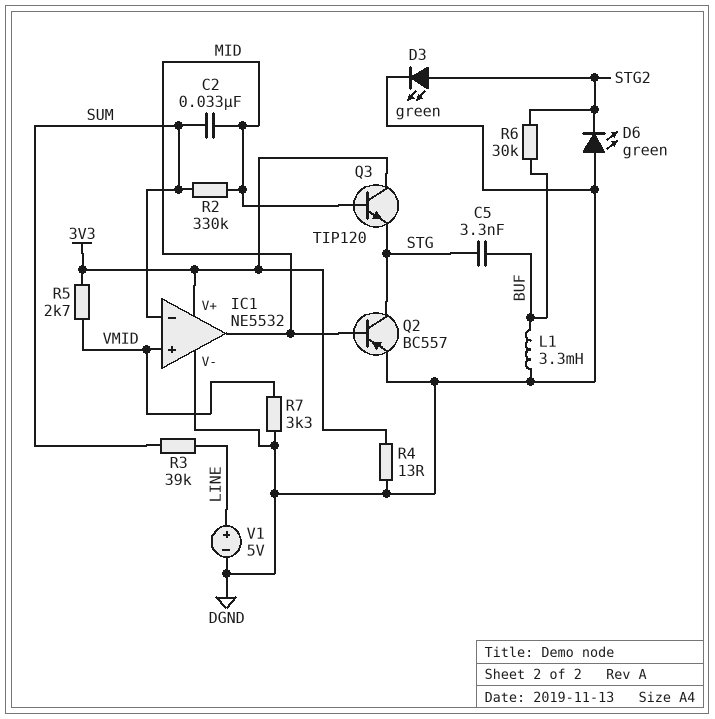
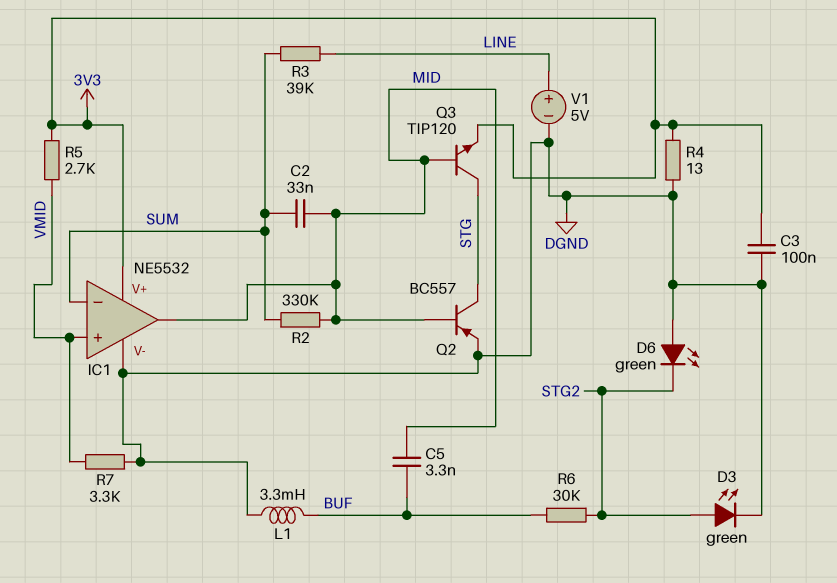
C3: none -> 100nF (3V3, DGND)
C5: 3.3nF (BUF, STG) -> 3.3nF (BUF, MID)
Q3: NPN TIP120 (B MID, C 3V3, E STG) -> NPN TIP120 (B MID, C STG, E 3V3)

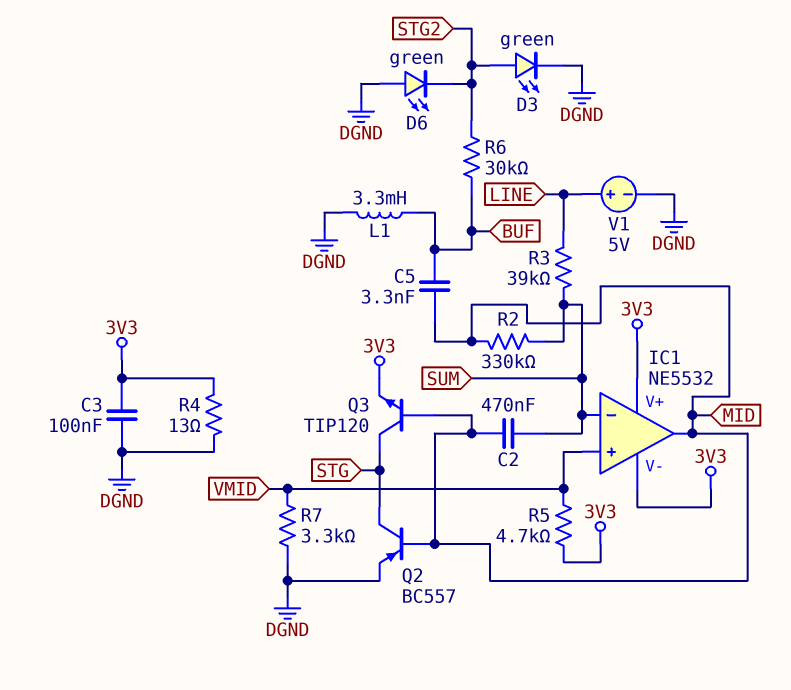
C2: 33nF (MID, SUM) -> 470nF (MID, SUM)
IC1 pin V-: DGND -> 3V3
R5: 2.7k (3V3, VMID) -> 4.7k (3V3, VMID)

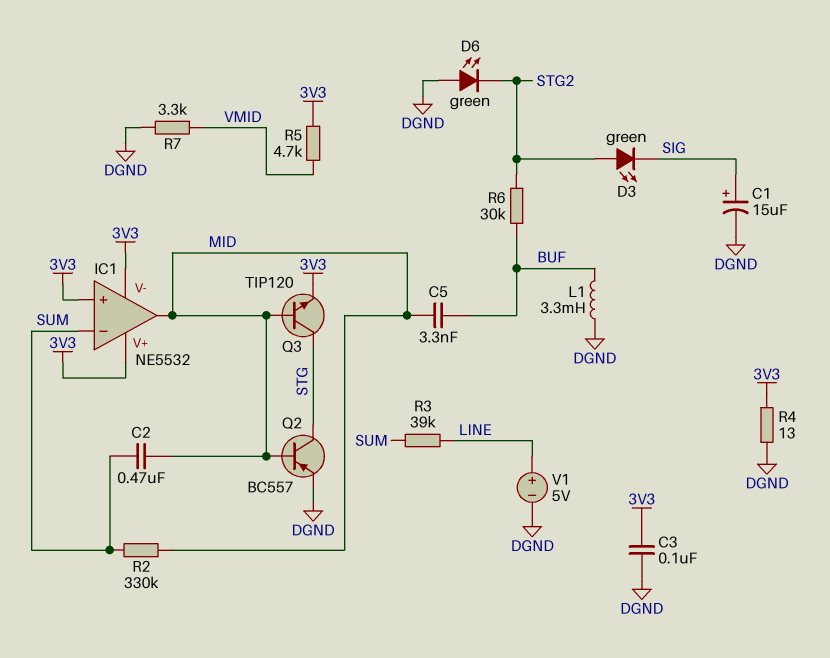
C1: none -> 15uF (plus SIG, minus DGND)
D3: LED green (A STG2, K DGND) -> LED green (A STG2, K SIG)
IC1 pin in+: VMID -> 3V3

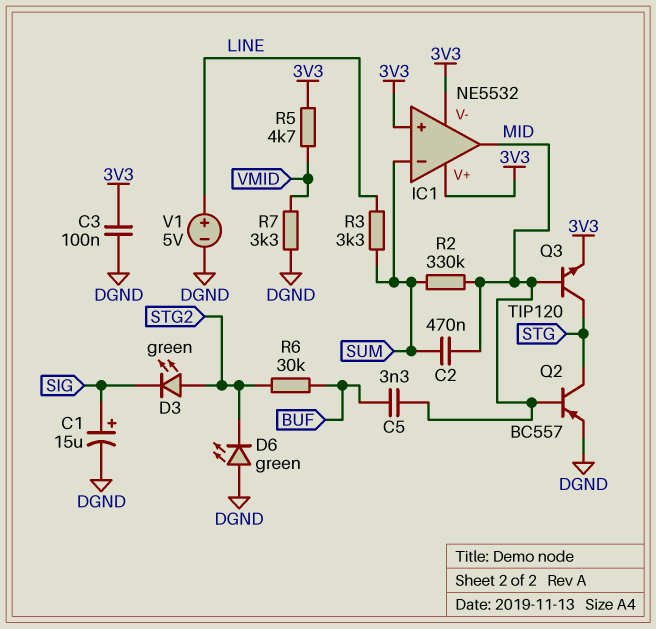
L1: 3.3mH (BUF, DGND) -> none
R3: 39k (LINE, SUM) -> 3.3k (LINE, SUM)
R4: 13 (3V3, DGND) -> none

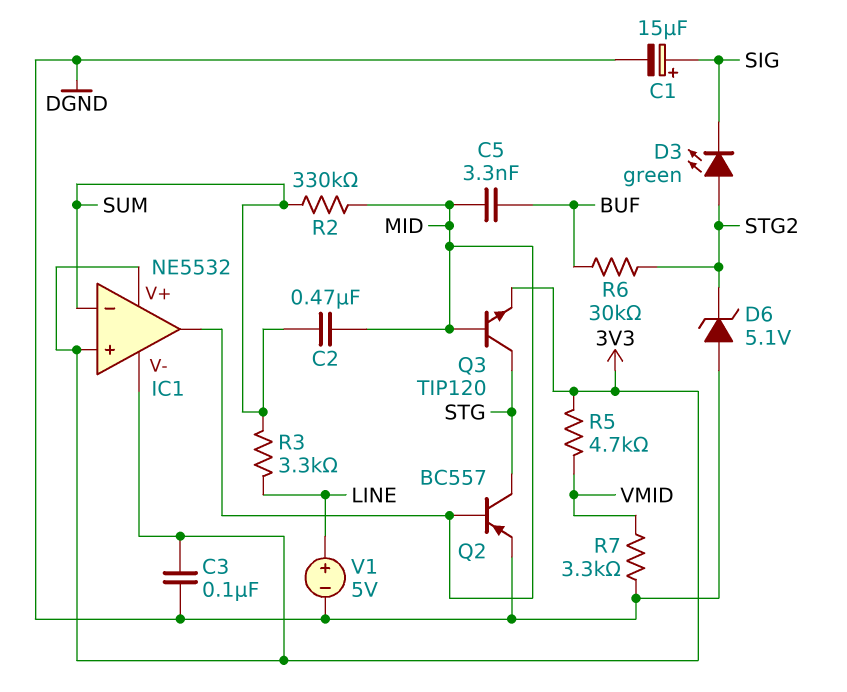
D6: LED green (A DGND, K STG2) -> zener 5.1V (A DGND, K STG2)

